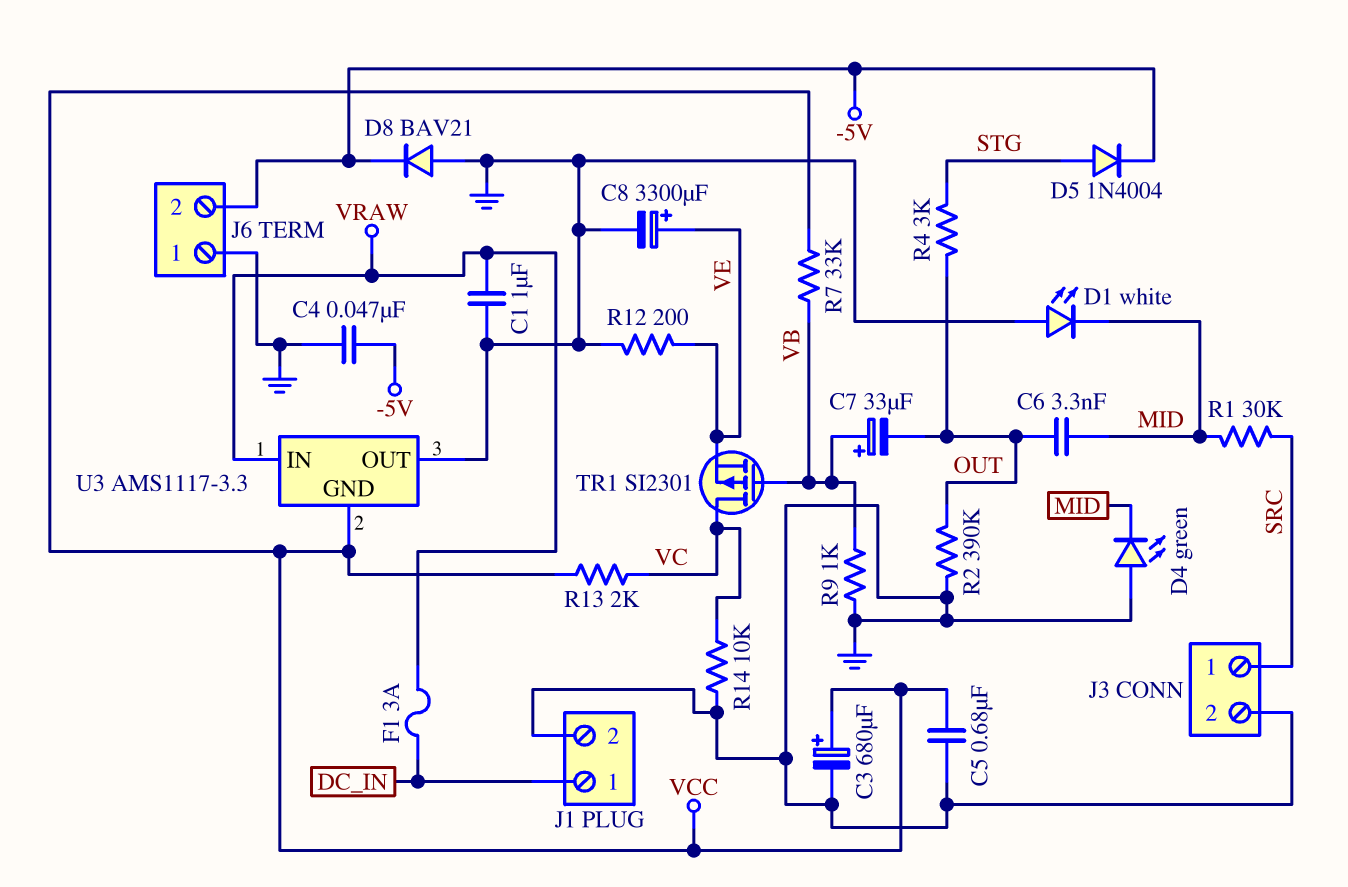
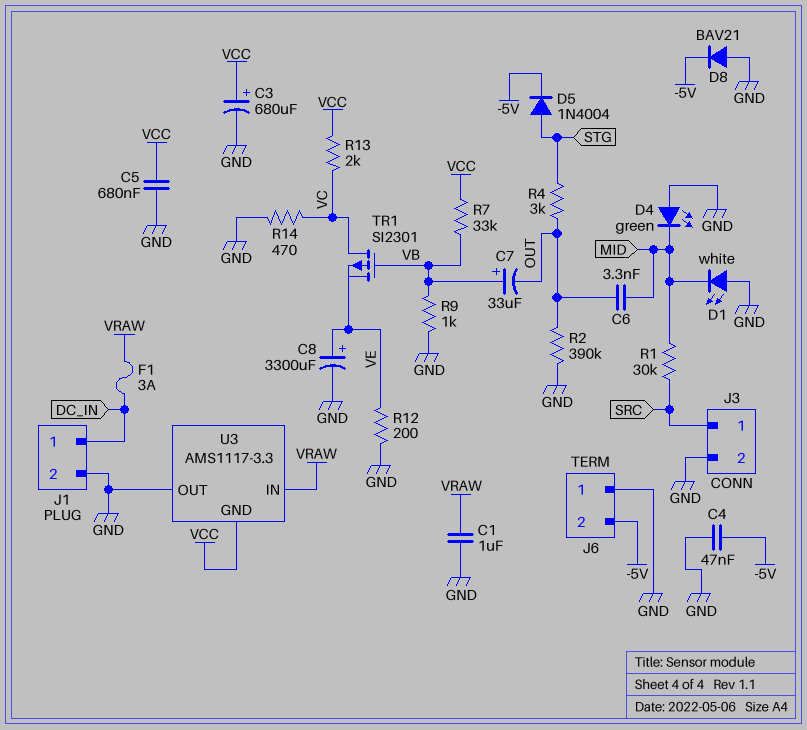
R14: 10k (GND, VC) -> 470 (GND, VC)

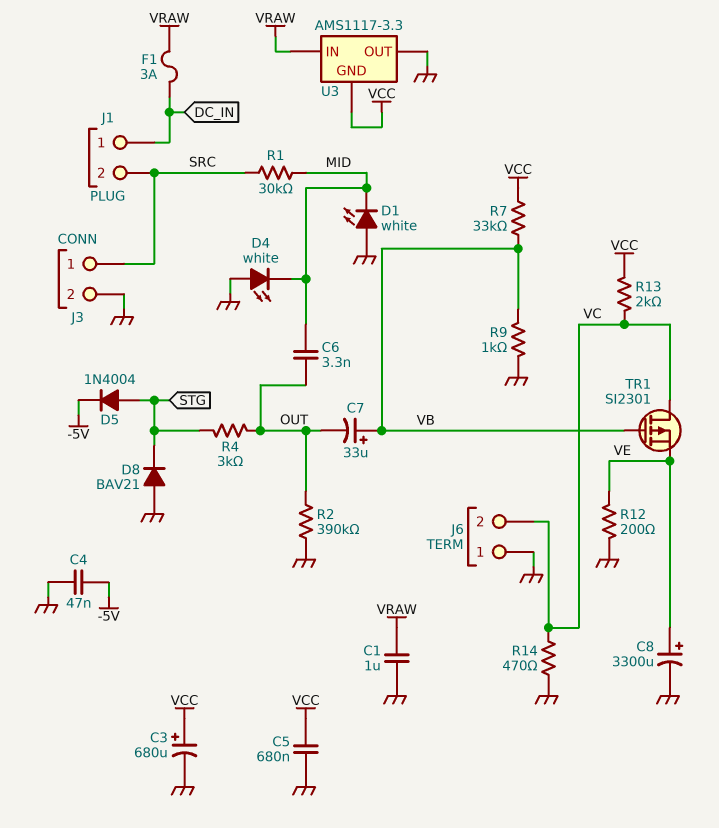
D4: LED green (A GND, K MID) -> LED white (A GND, K MID)
D8: diode BAV21 (A GND, K -5V) -> diode BAV21 (A GND, K STG)
J1 pin 2: GND -> SRC
J6 pin 2: -5V -> VC

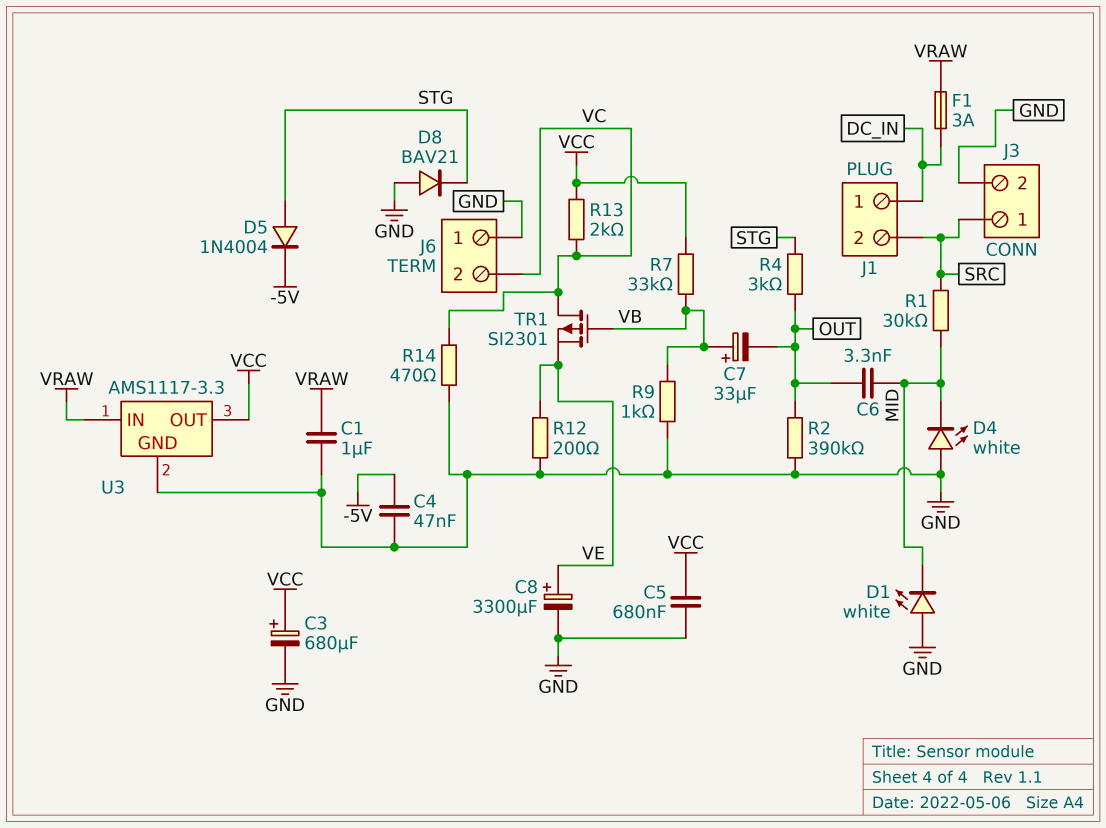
U3 pin GND: VCC -> GND
U3 pin OUT: GND -> VCC

